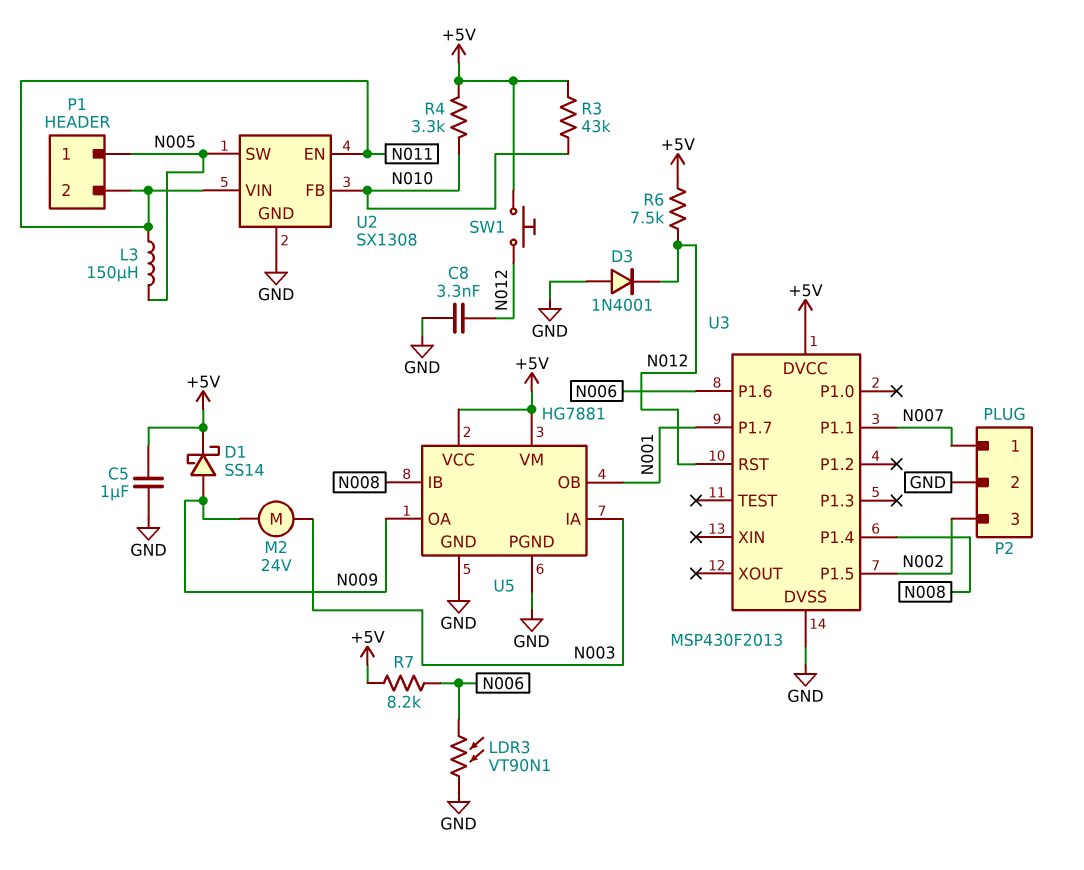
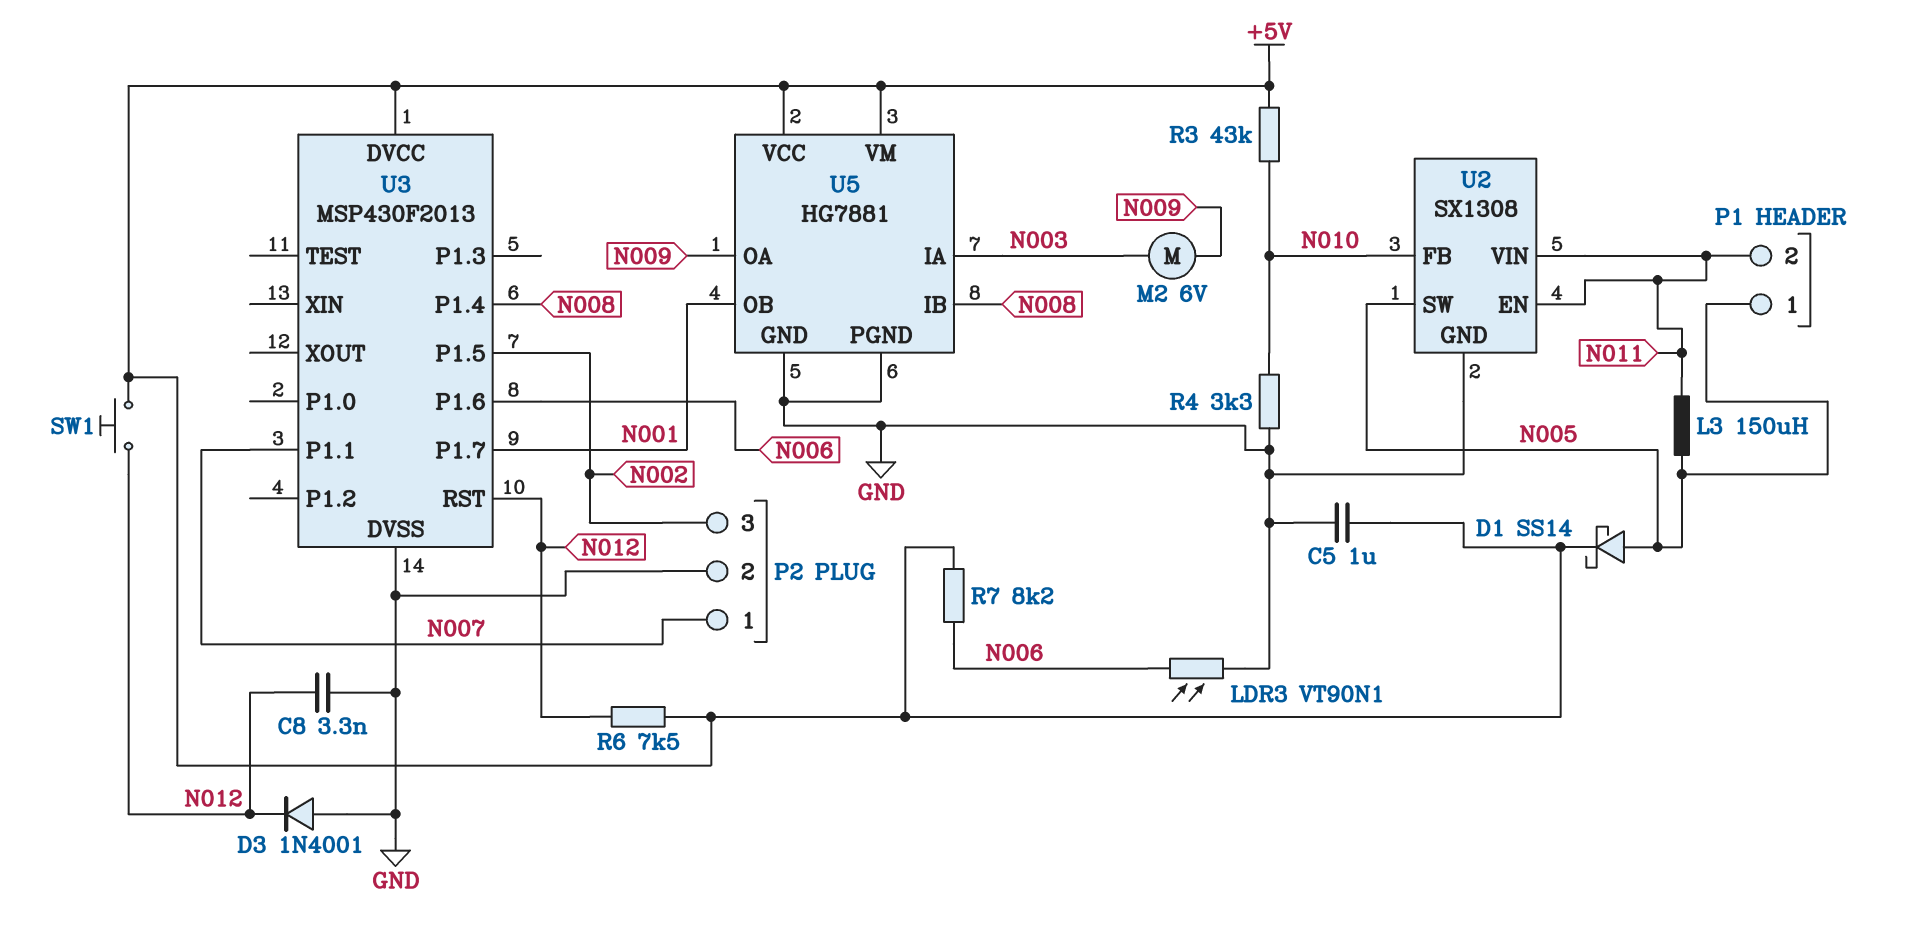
D1: schottky SS14 (A N009, K +5V) -> schottky SS14 (A N005, K +5V)
M2: motor 24V (N003, N009) -> motor 6V (N003, N009)
R4: 3.3k (+5V, N010) -> 3.3k (GND, N010)

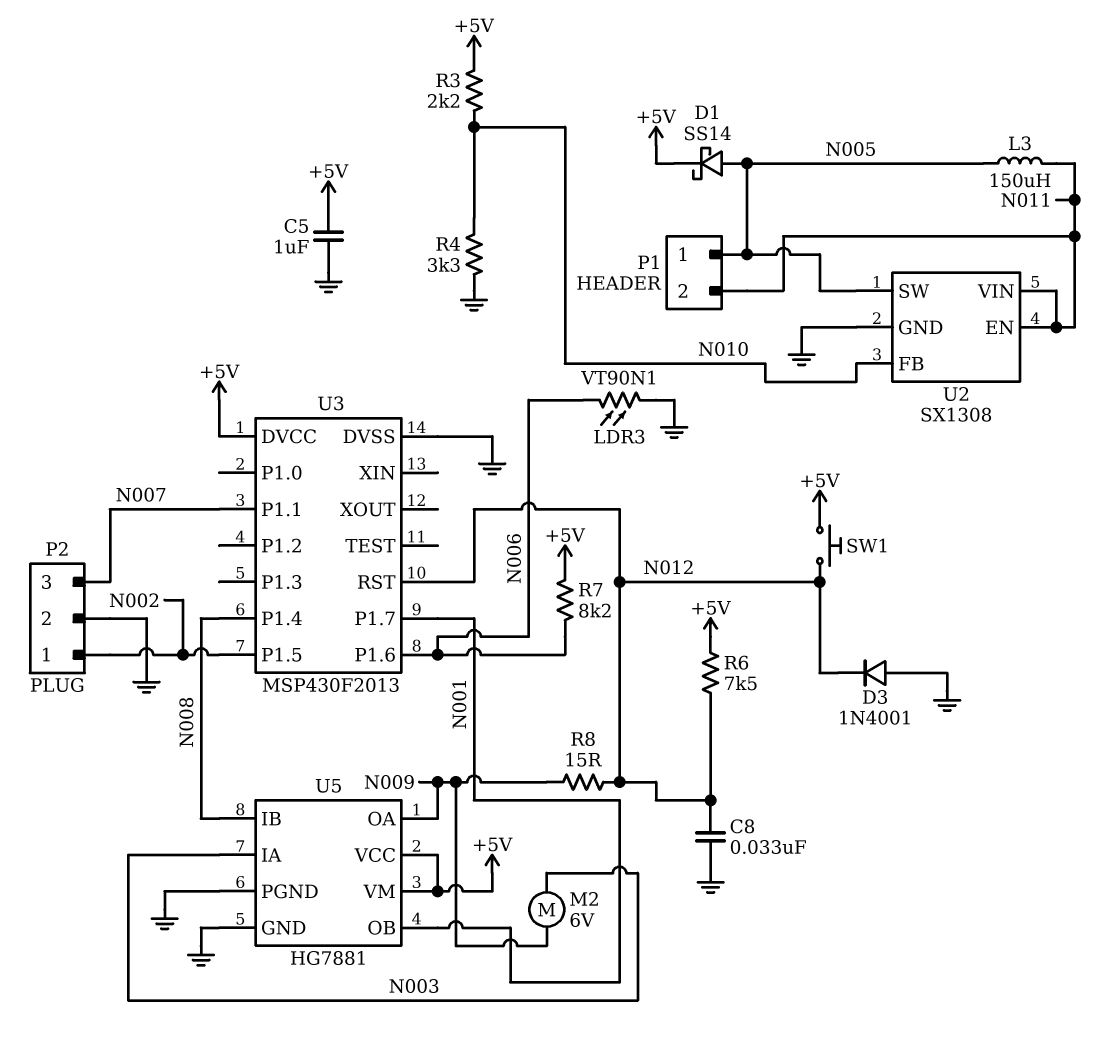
C8: 3.3nF (GND, N012) -> 33nF (GND, N012)
P2 pin 1: N007 -> N002
P2 pin 3: N002 -> N007
R3: 43k (+5V, N010) -> 2.2k (+5V, N010)
R8: none -> 15 (N009, N012)

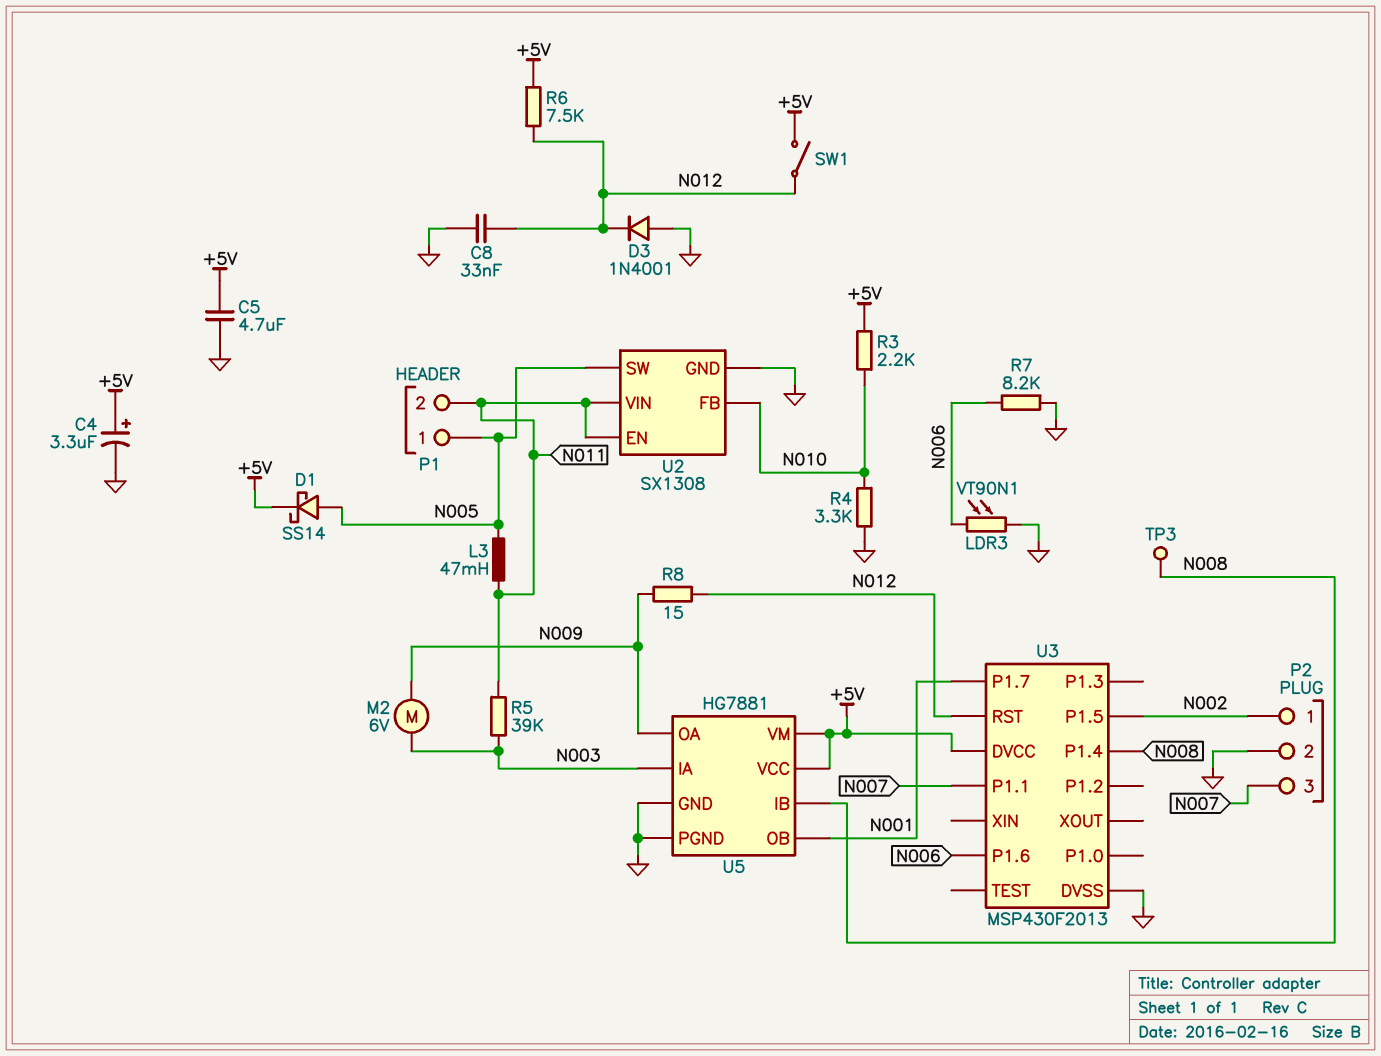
C4: none -> 3.3uF (plus +5V, minus GND)
C5: 1uF (+5V, GND) -> 4.7uF (+5V, GND)
L3: 150uH (N005, N011) -> 47mH (N005, N011)
R5: none -> 39k (N003, N011)
R7: 8.2k (+5V, N006) -> 8.2k (GND, N006)
SW1: button (+5V, N012) -> switch (+5V, N012)
TP3: none -> test point (N008)

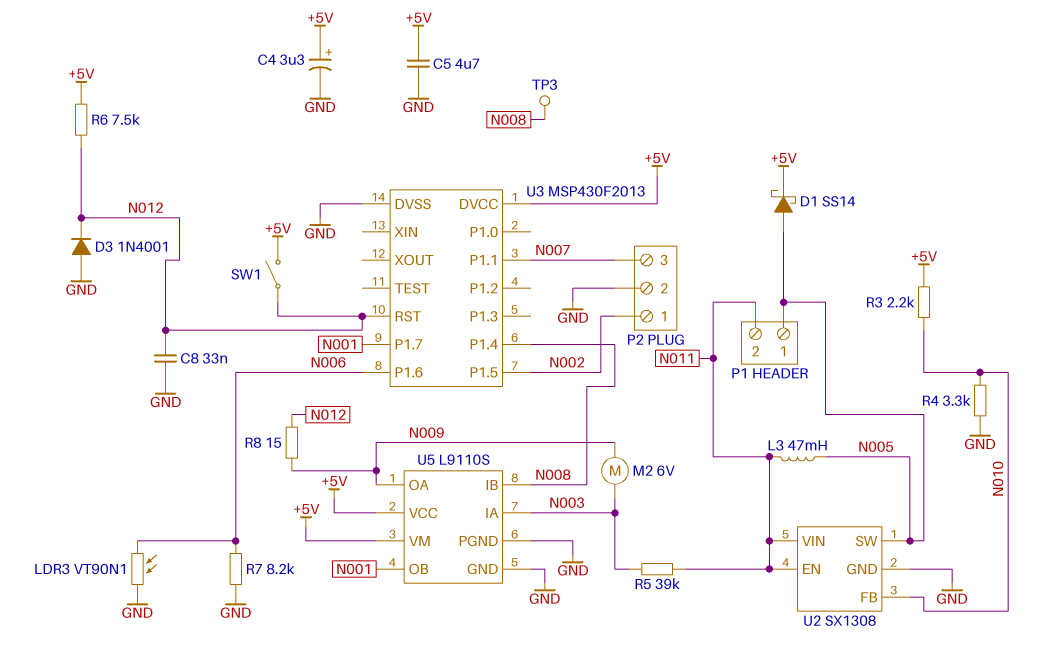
U5: HG7881 -> L9110S

